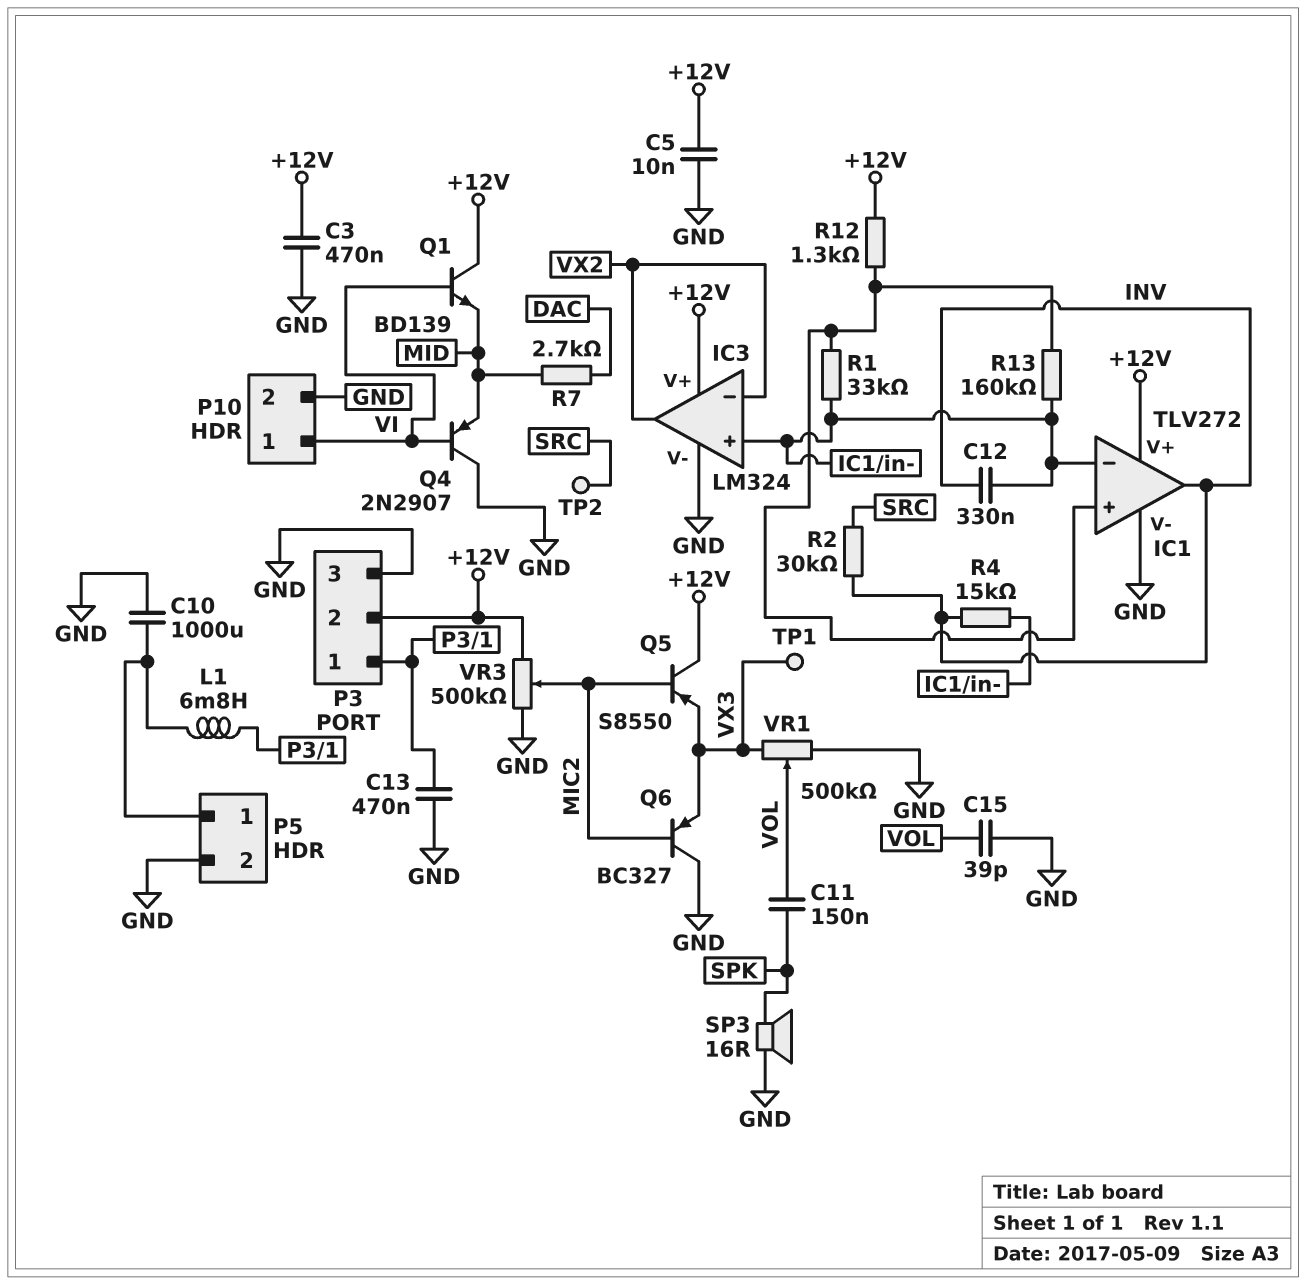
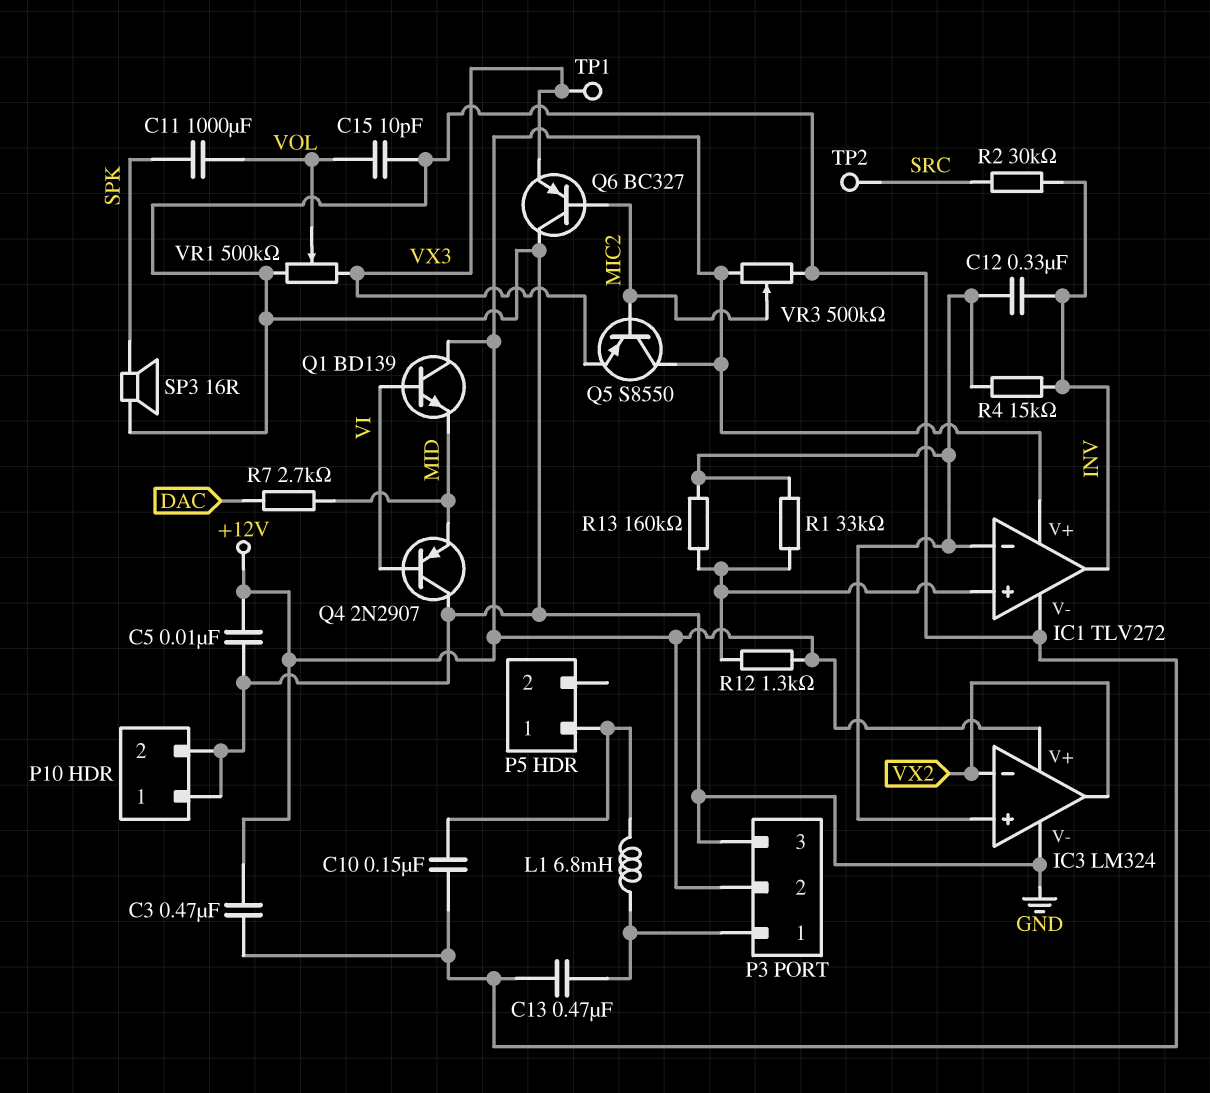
C10: 1000uF (GND, P5/1) -> 150nF (GND, P5/1)
C11: 150nF (SPK, VOL) -> 1000uF (SPK, VOL)
C15: 39pF (GND, VOL) -> 10pF (GND, VOL)
P5 pin 2: GND -> none
P10 pin 1: VI -> GND

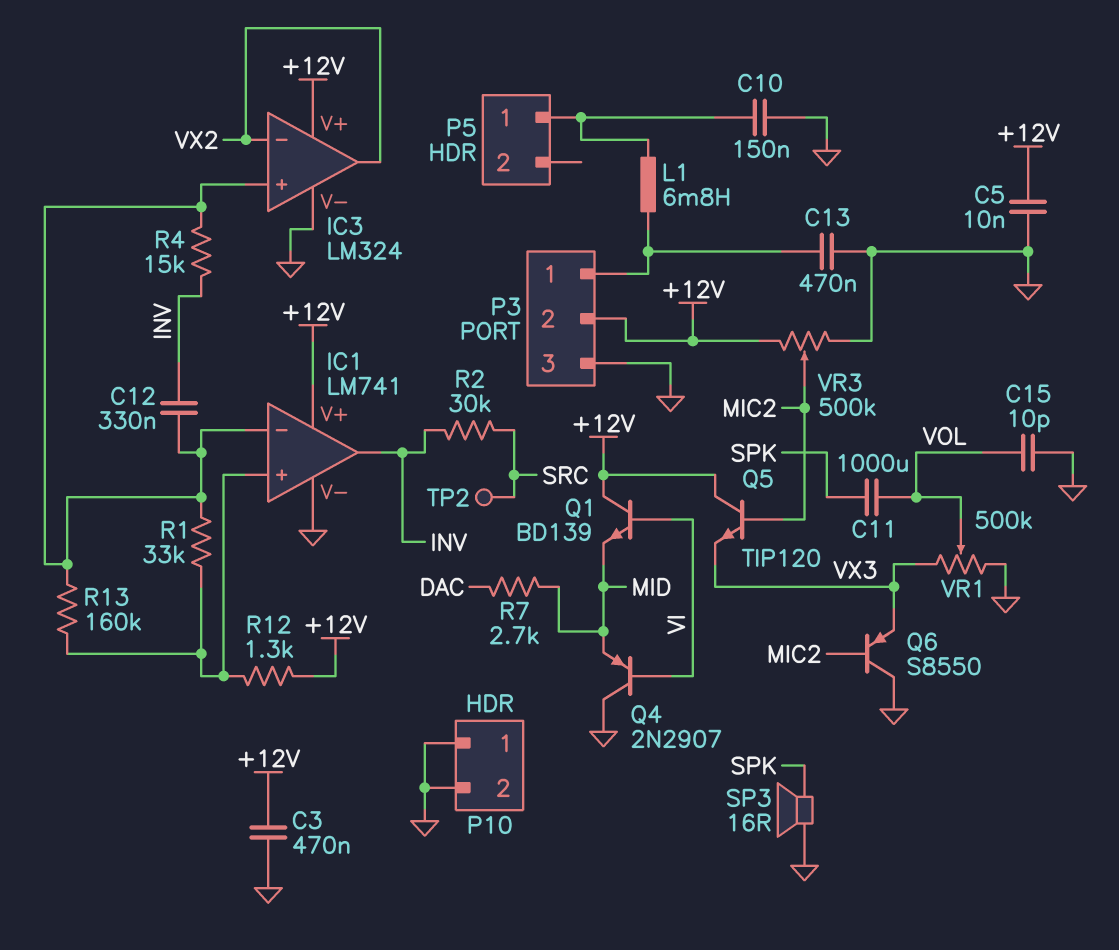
IC1: TLV272 -> LM741
Q5: PNP S8550 (B MIC2, C +12V, E VX3) -> NPN TIP120 (B MIC2, C +12V, E VX3)
Q6: PNP BC327 (B MIC2, C GND, E VX3) -> PNP S8550 (B MIC2, C GND, E VX3)
TP1: test point (VX3) -> none

